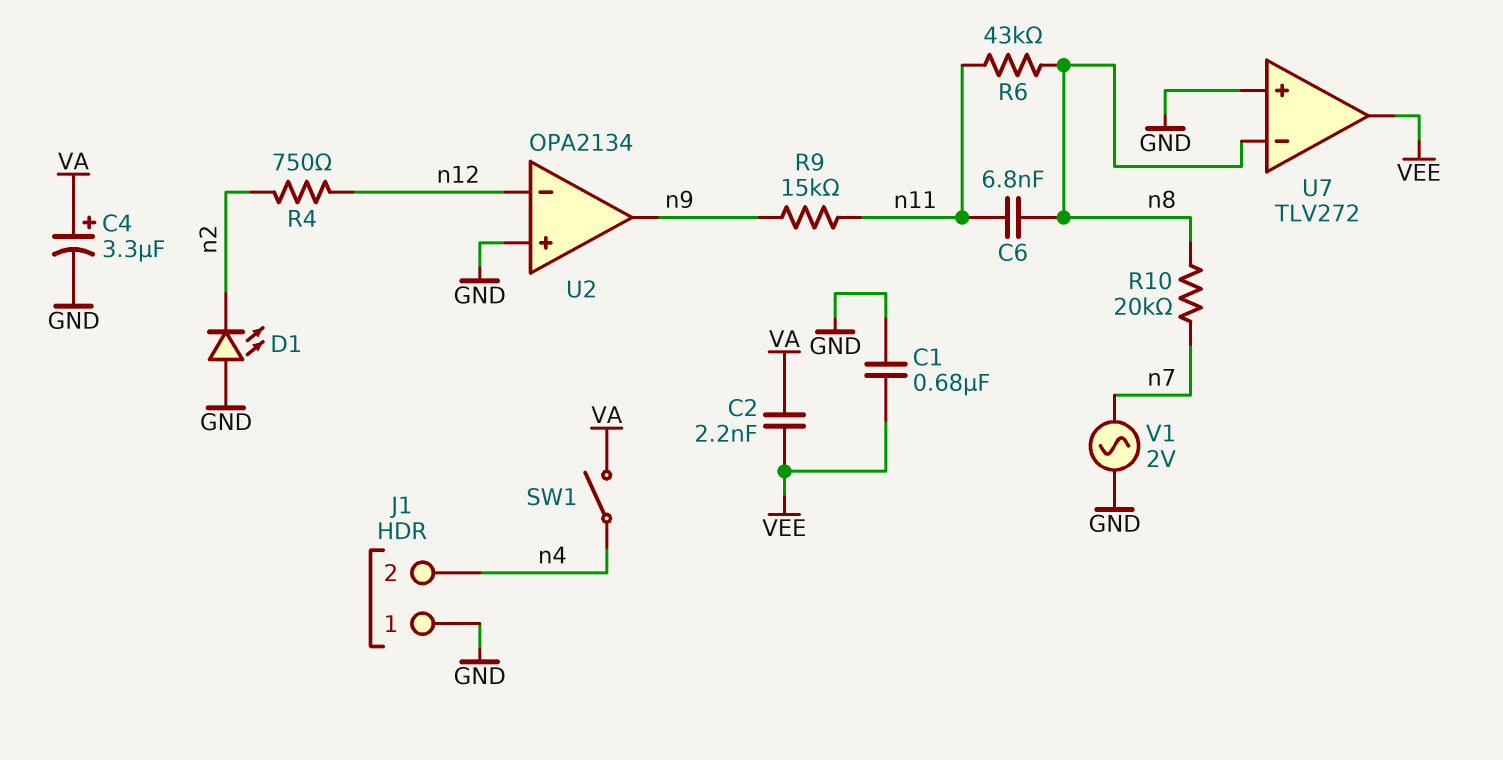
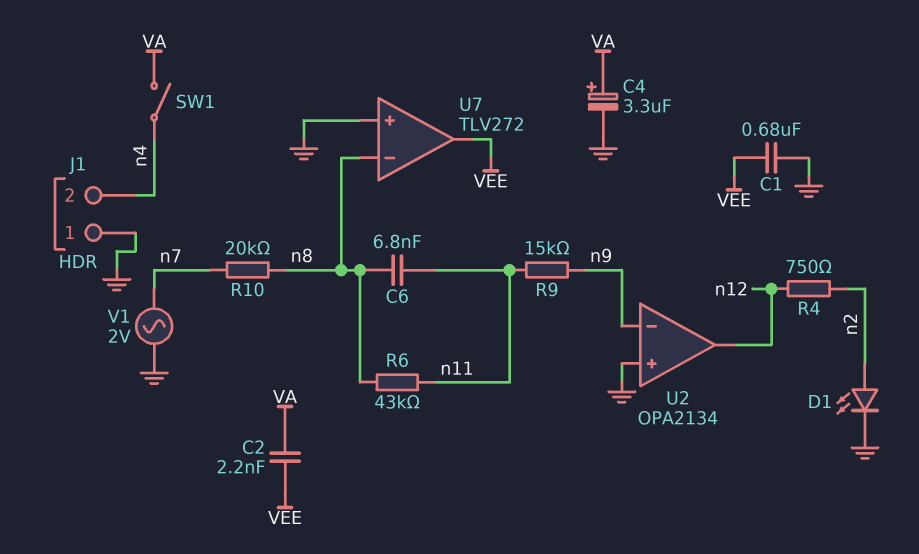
D1: LED (A GND, K n2) -> LED (A n2, K GND)
U2 pin in-: n12 -> n9
U2 pin out: n9 -> n12

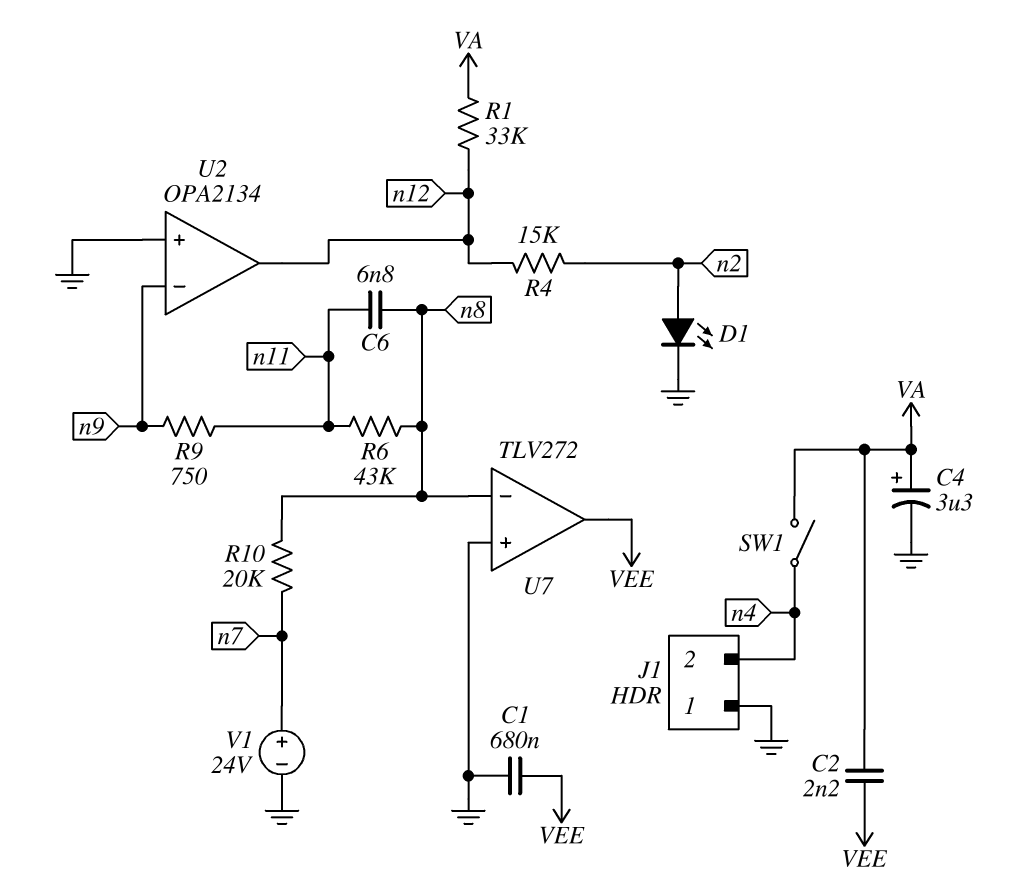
R1: none -> 33k (VA, n12)
R4: 750 (n2, n12) -> 15k (n2, n12)
R9: 15k (n9, n11) -> 750 (n9, n11)
V1: AC 2V (GND, n7) -> 24V (plus n7, minus GND)

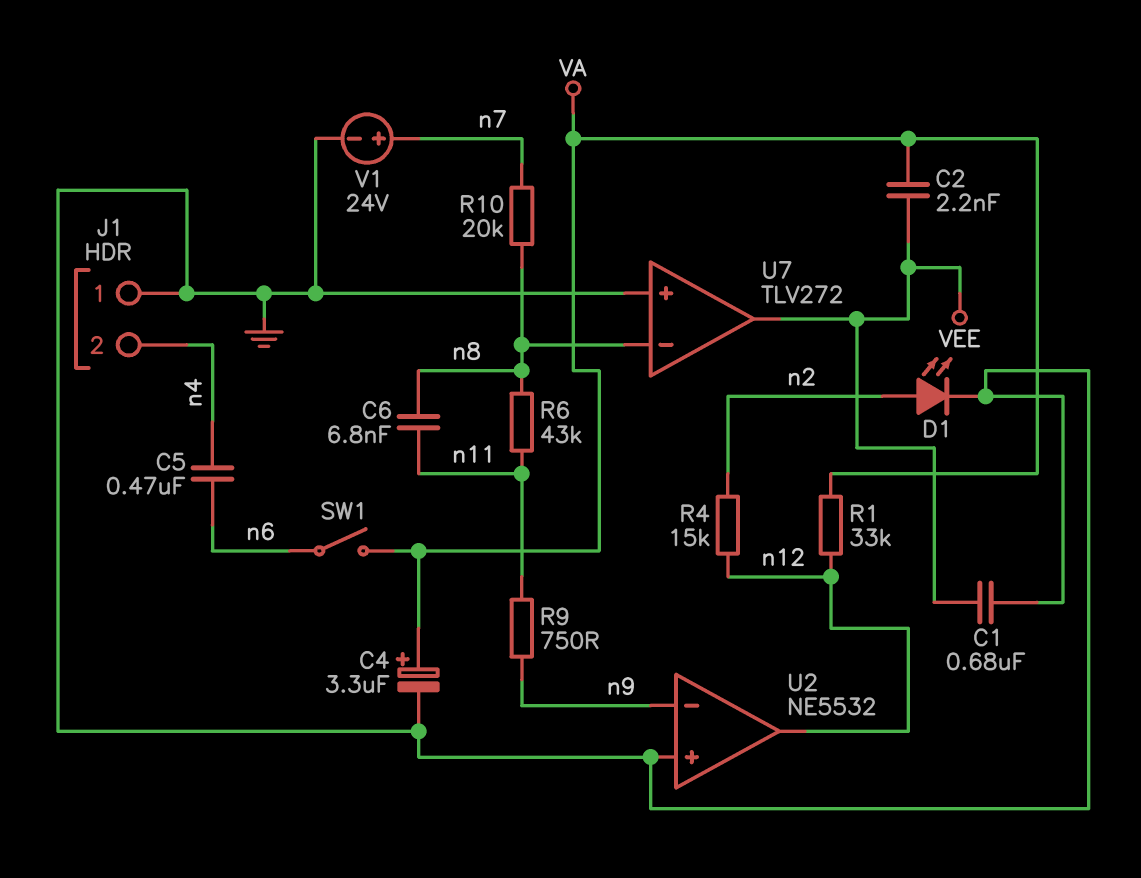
C5: none -> 470nF (n4, n6)
SW1: switch (VA, n4) -> switch (VA, n6)
U2: OPA2134 -> NE5532

